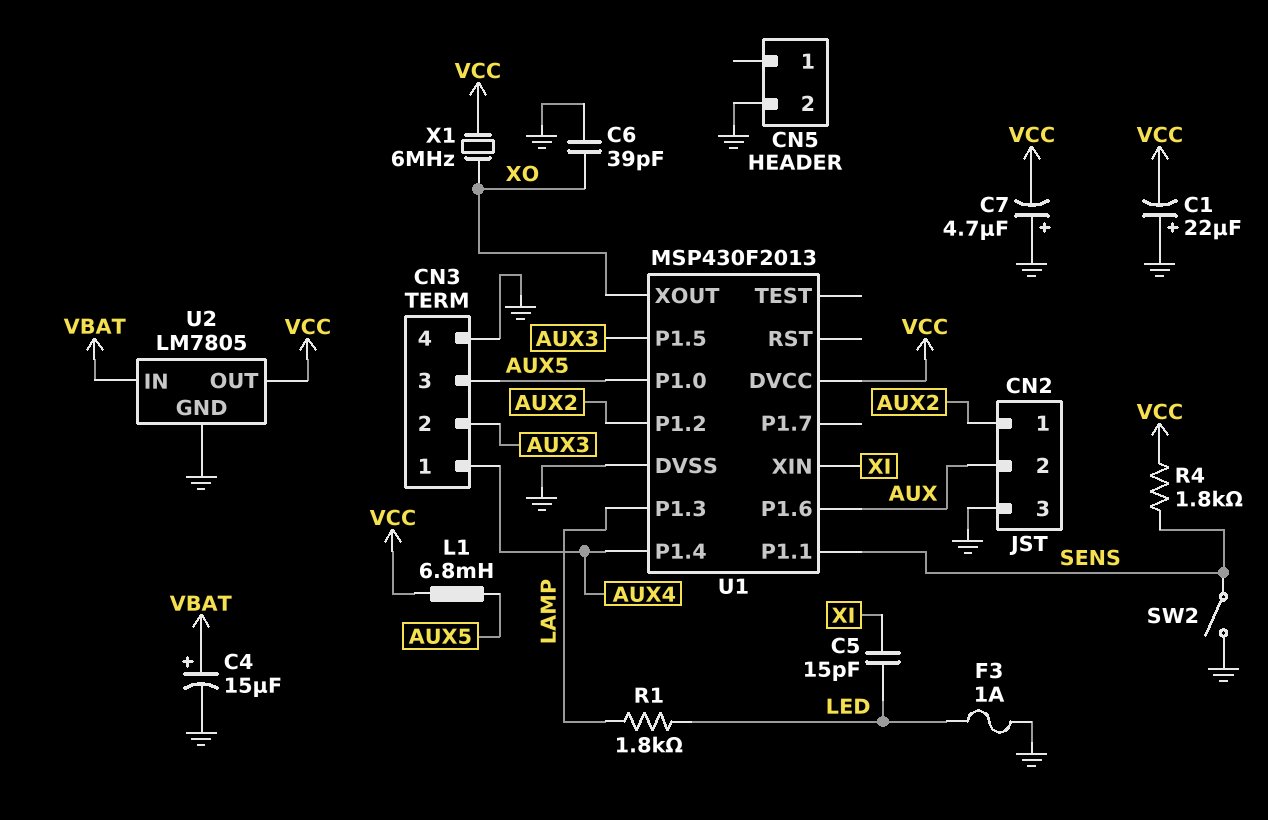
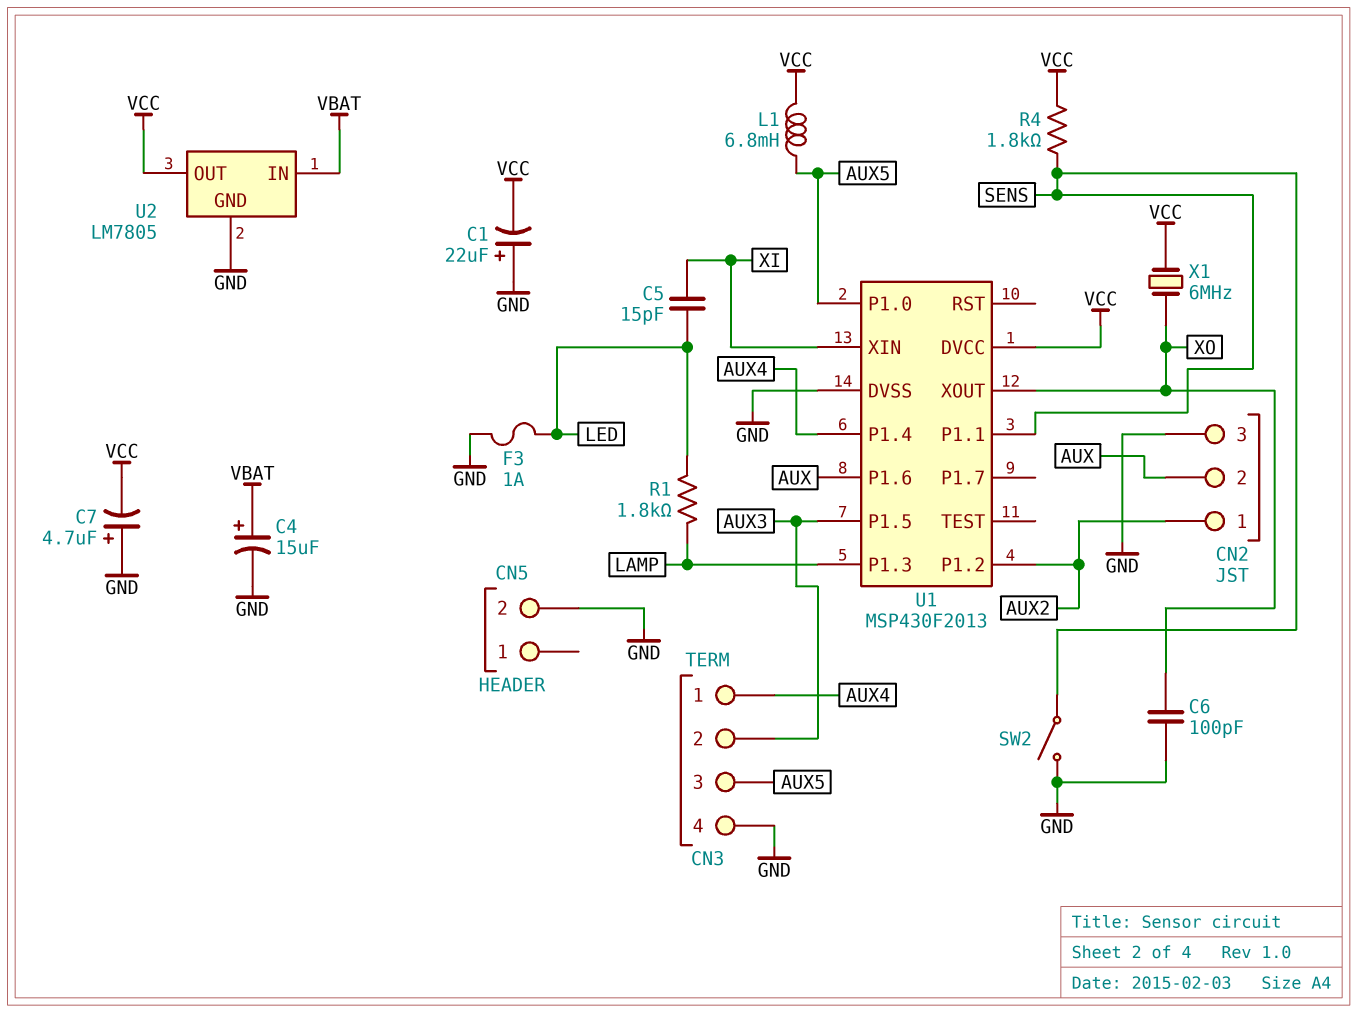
C6: 39pF (GND, XO) -> 100pF (GND, XO)

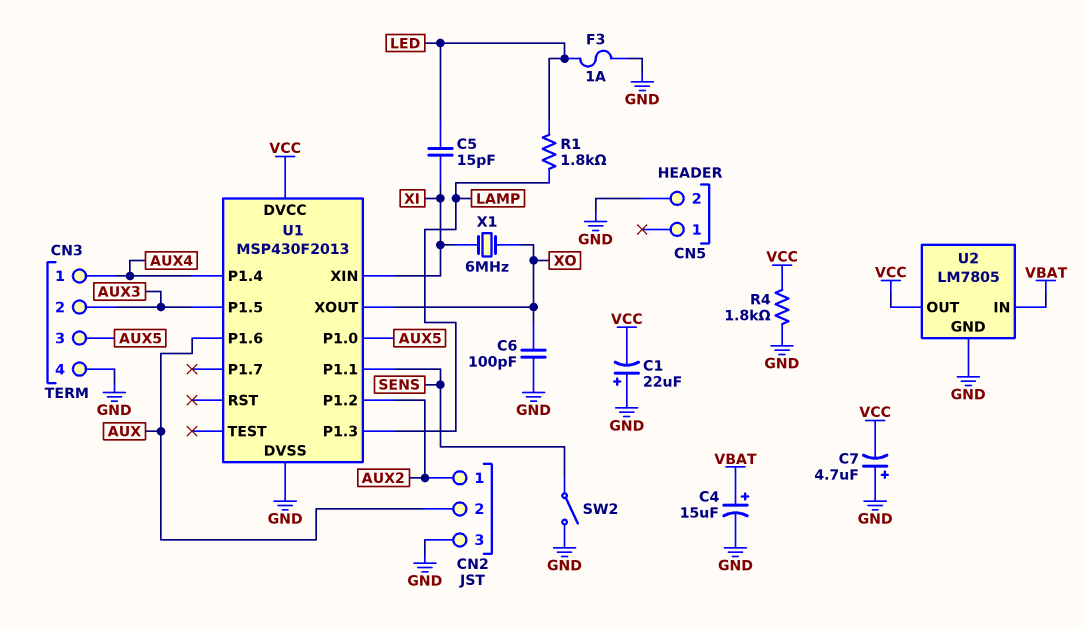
L1: 6.8mH (AUX5, VCC) -> none
R4: 1.8k (SENS, VCC) -> 1.8k (GND, VCC)
X1: 6MHz (VCC, XO) -> 6MHz (XI, XO)

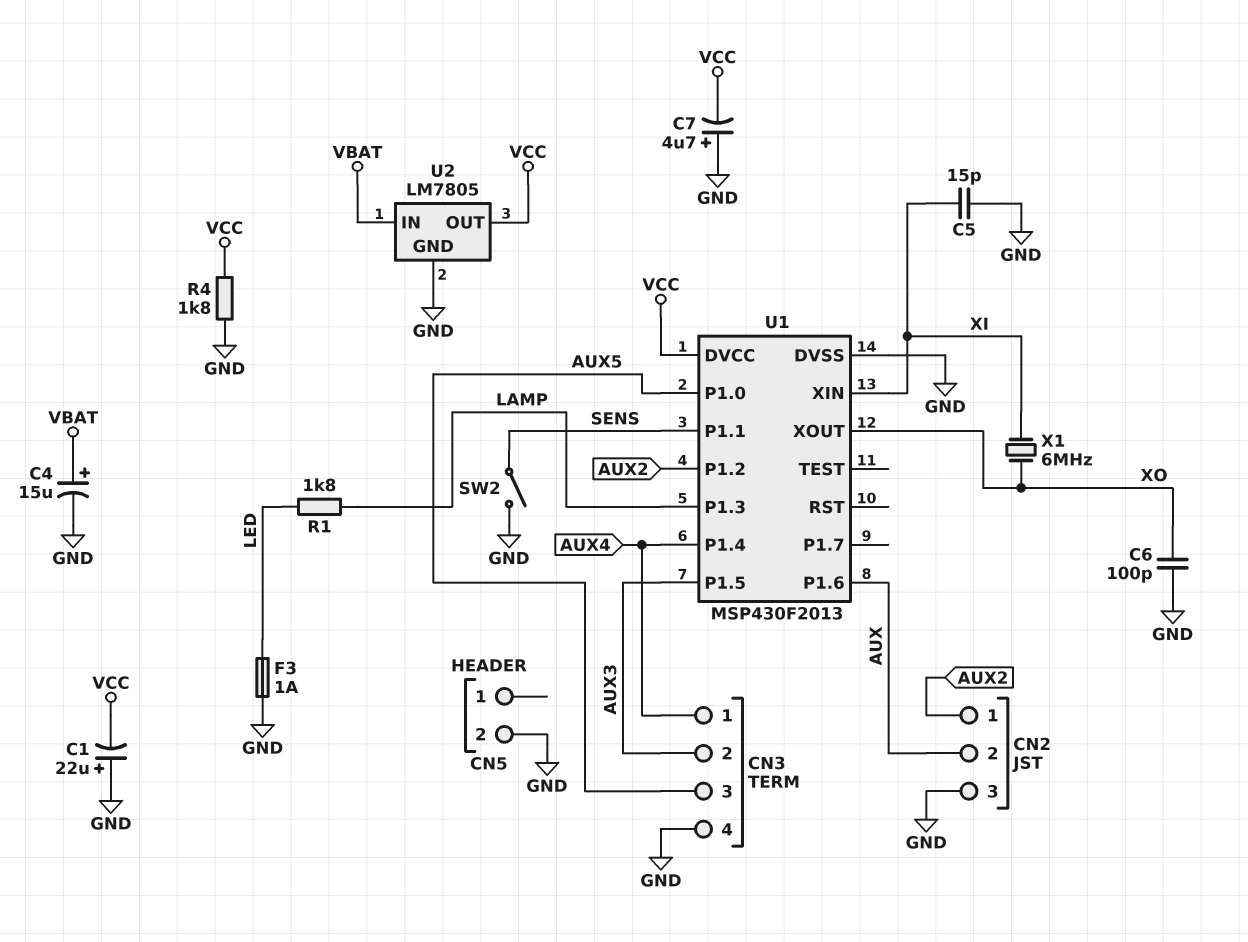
C5: 15pF (LED, XI) -> 15pF (GND, XI)

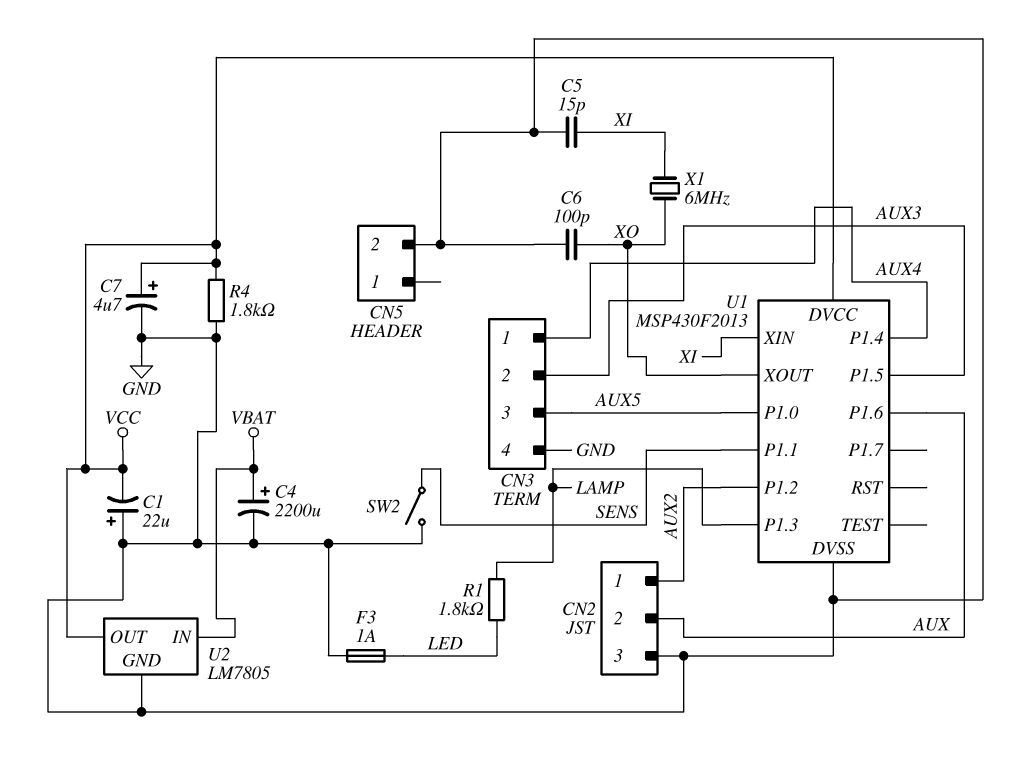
C4: 15uF (plus VBAT, minus GND) -> 2200uF (plus VBAT, minus GND)
C7: 4.7uF (plus GND, minus VCC) -> 4.7uF (plus VCC, minus GND)

